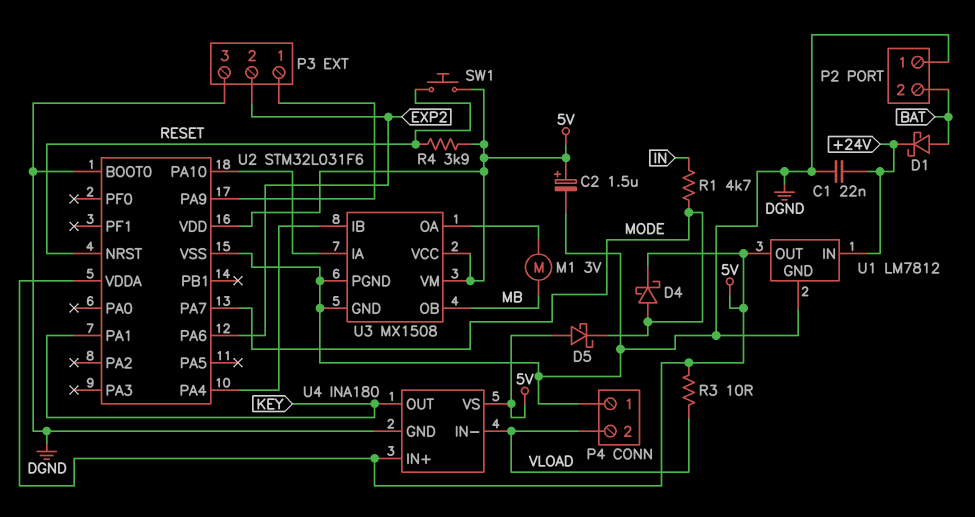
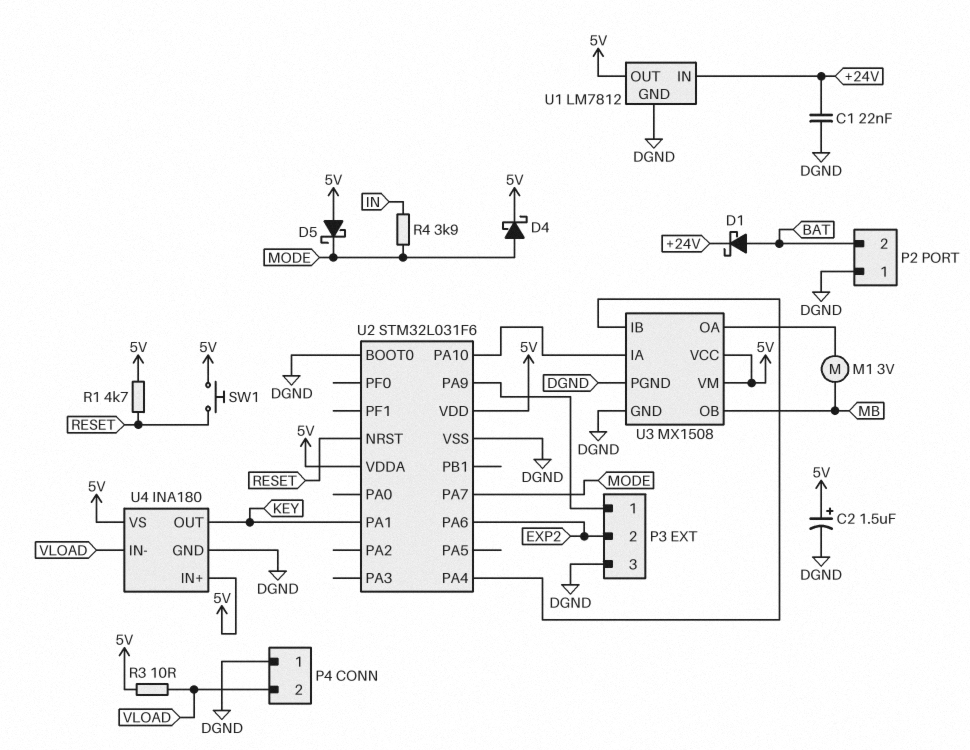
R1: 4.7k (IN, MODE) -> 4.7k (5V, RESET)
R4: 3.9k (5V, RESET) -> 3.9k (IN, MODE)

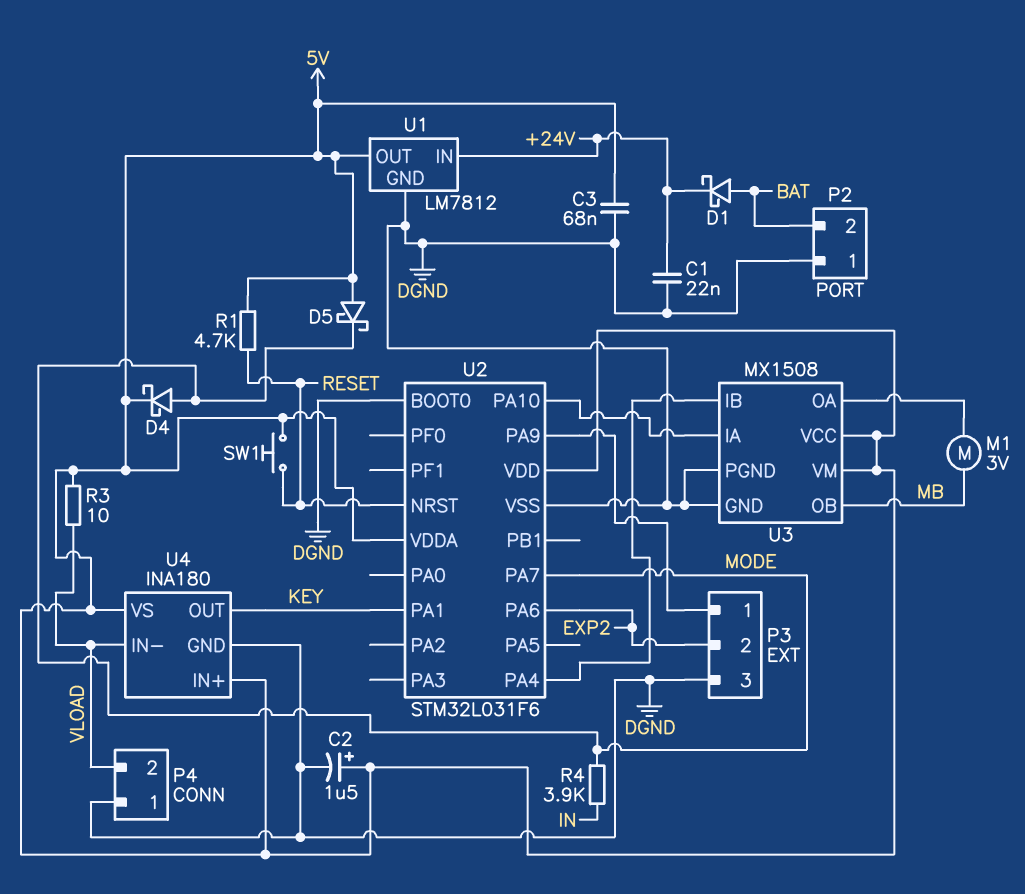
C3: none -> 68nF (5V, DGND)

